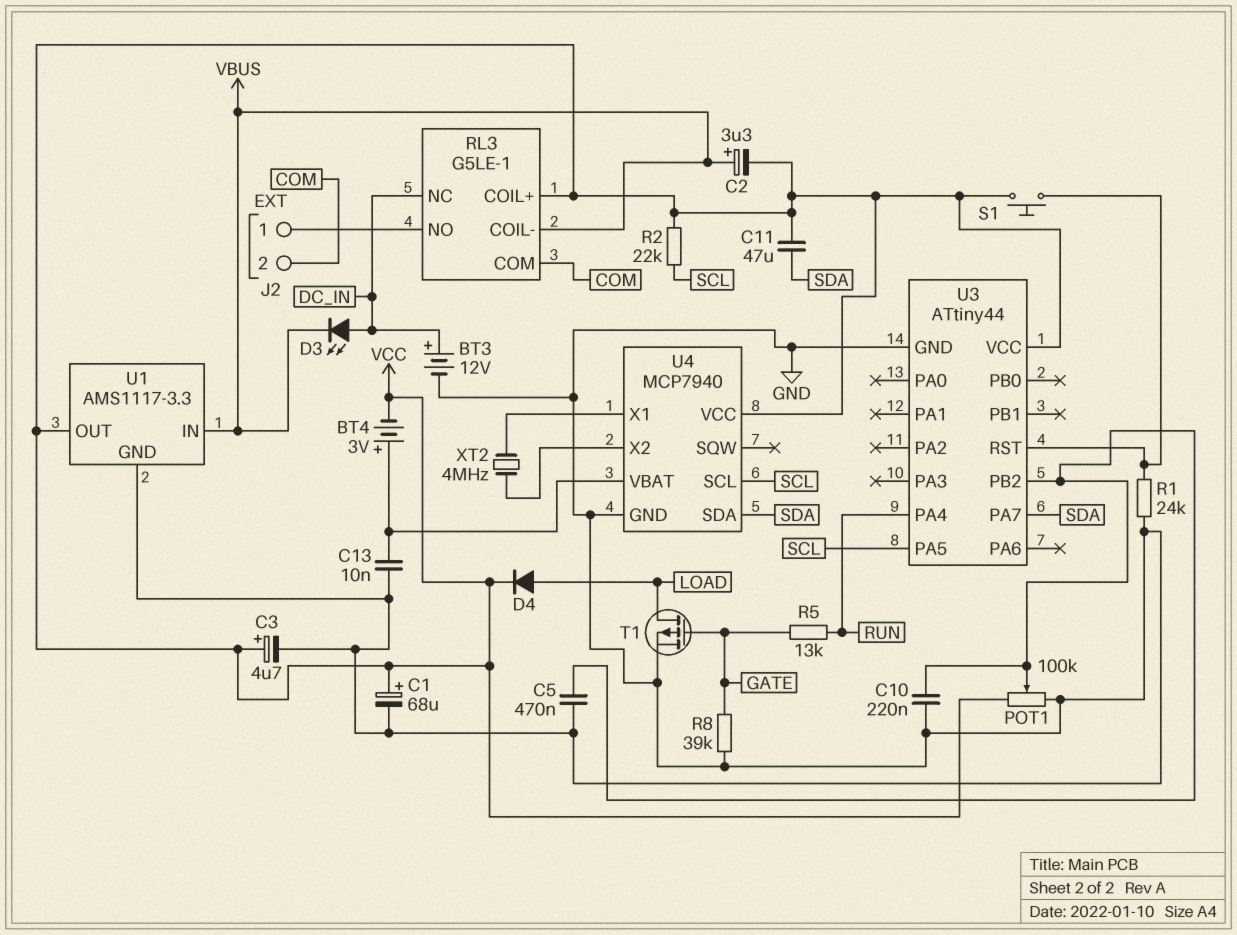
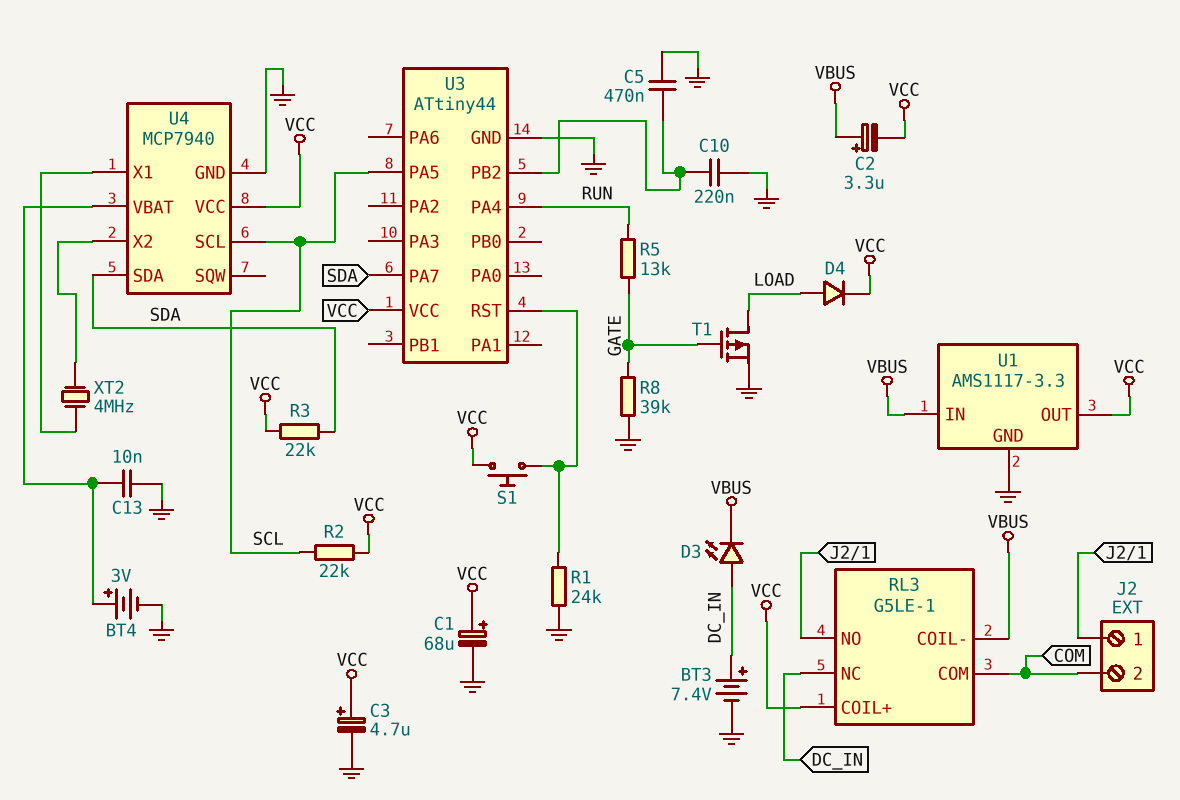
BT3: 12V (plus DC_IN, minus GND) -> 7.4V (plus DC_IN, minus GND)
BT4: 3V (plus U4/VBAT, minus VCC) -> 3V (plus U4/VBAT, minus GND)
C11: 47uF (SDA, VCC) -> none
POT1: 100k (GND, VCC, wiper U3/PB2) -> none
R3: none -> 22k (SDA, VCC)

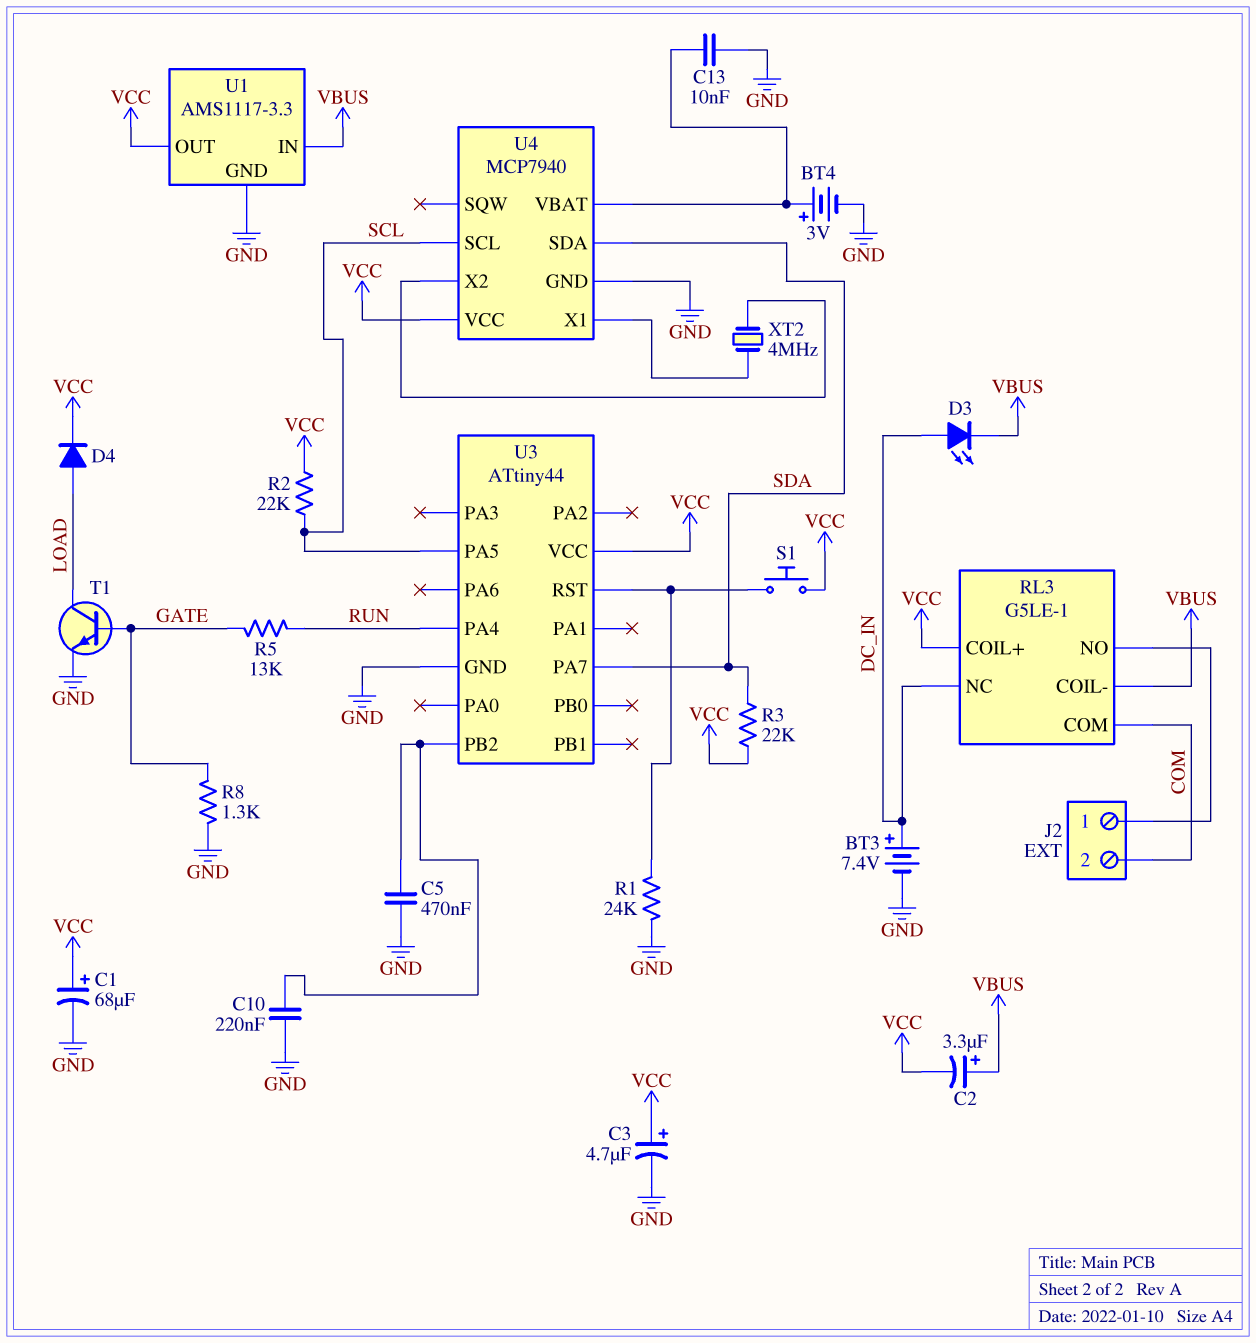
R8: 39k (GATE, GND) -> 1.3k (GATE, GND)
T1: PMOS (G GATE, D LOAD, S GND) -> NPN (B GATE, C LOAD, E GND)

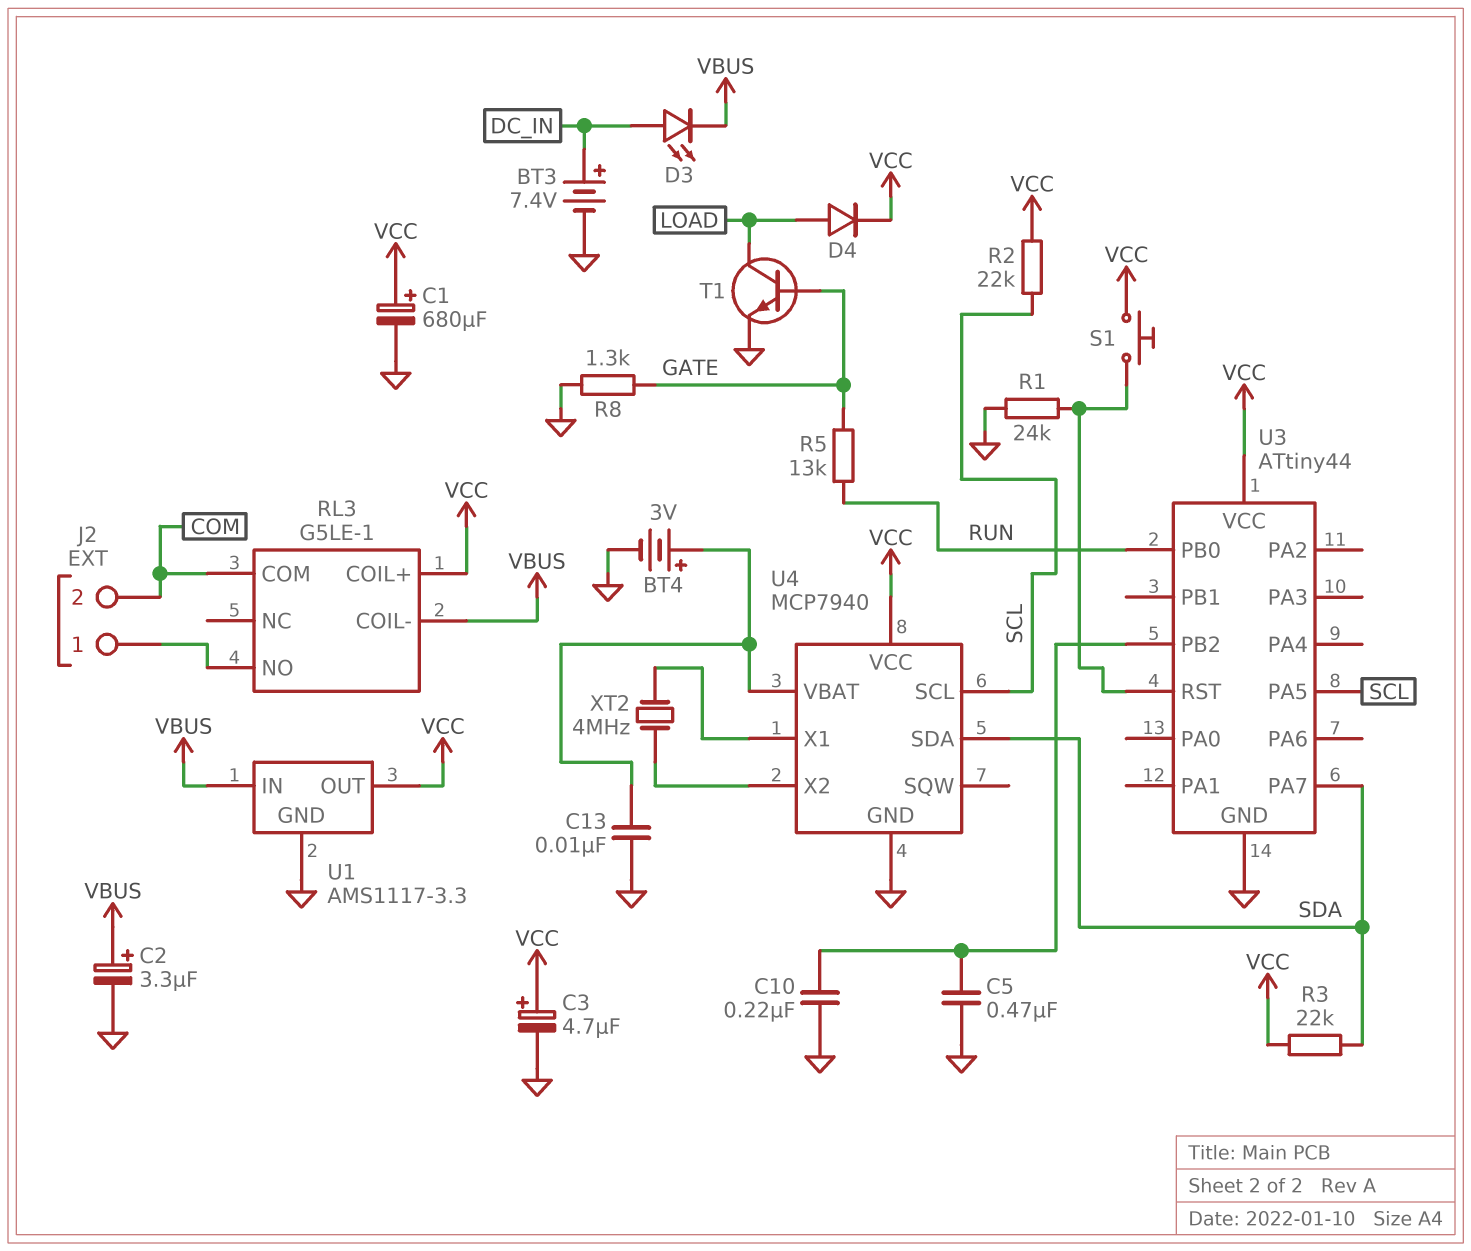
C1: 68uF (plus VCC, minus GND) -> 680uF (plus VCC, minus GND)
C2: 3.3uF (plus VBUS, minus VCC) -> 3.3uF (plus VBUS, minus GND)
RL3 pin NC: DC_IN -> none
U3 pin PA4: RUN -> none
U3 pin PB0: none -> RUN

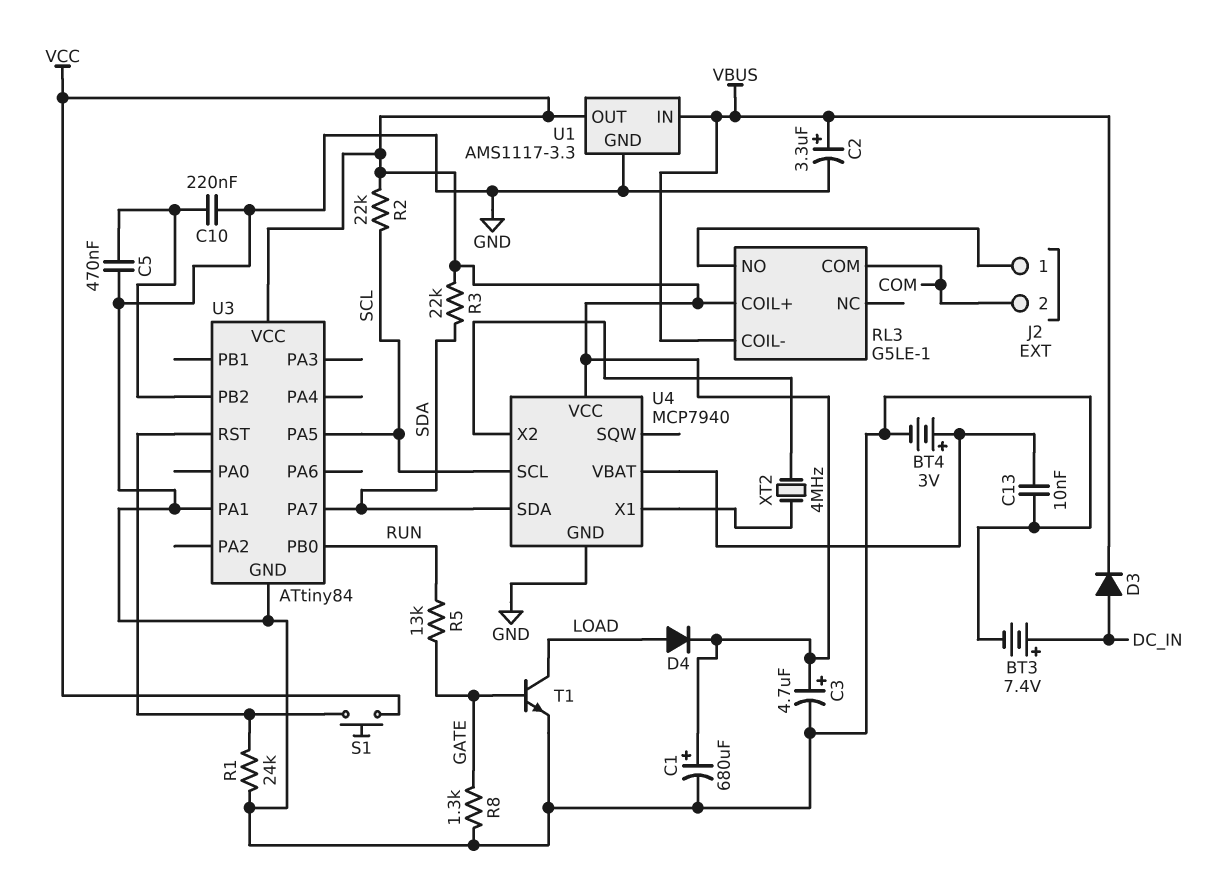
D3: LED (A DC_IN, K VBUS) -> diode (A DC_IN, K VBUS)
U3: ATtiny44 -> ATtiny84
U3 pin PA1: none -> GND

